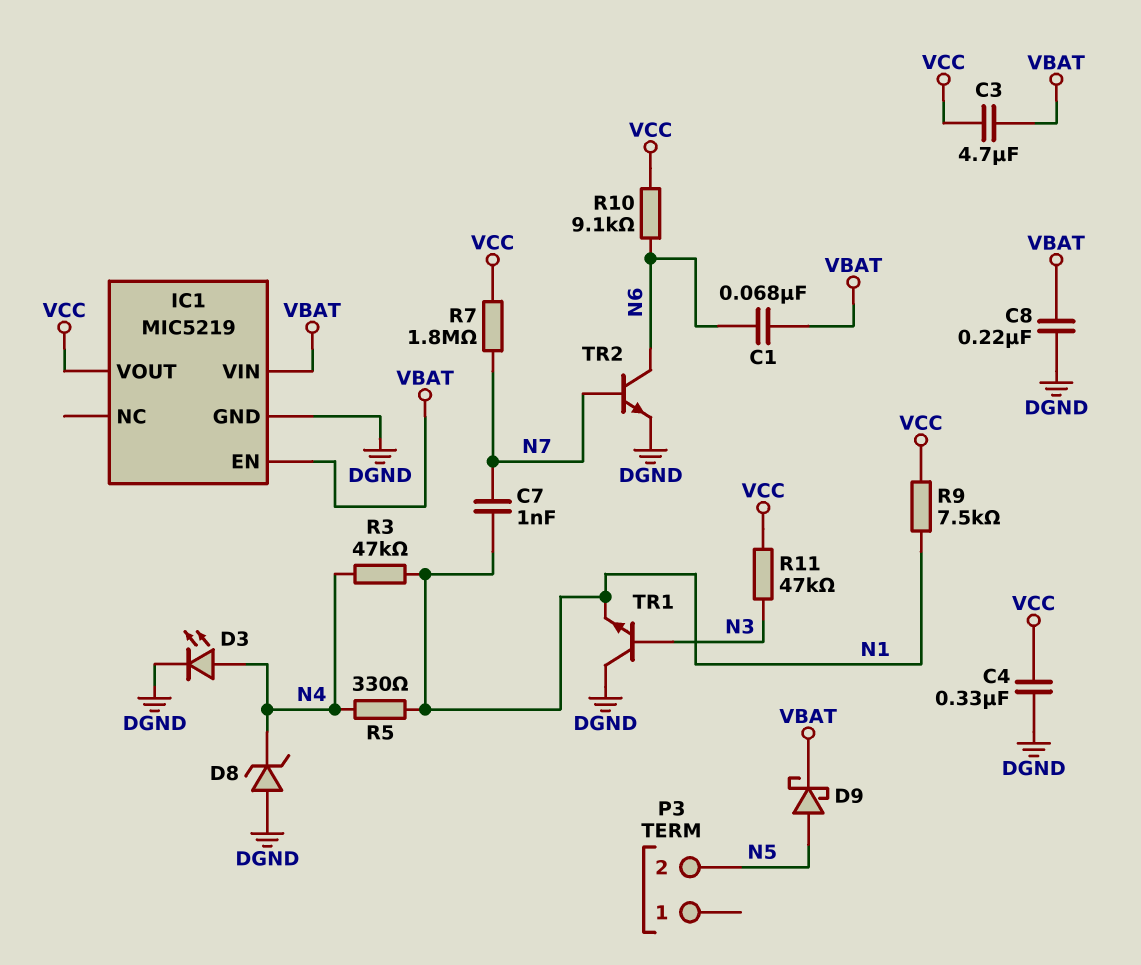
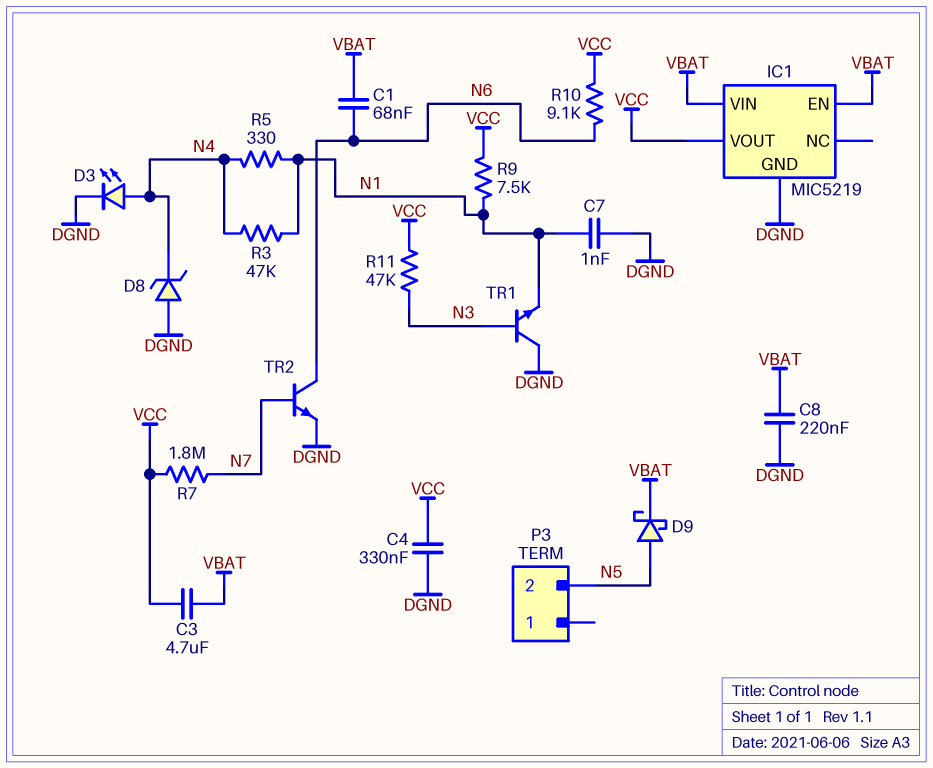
C7: 1nF (N1, N7) -> 1nF (DGND, N1)

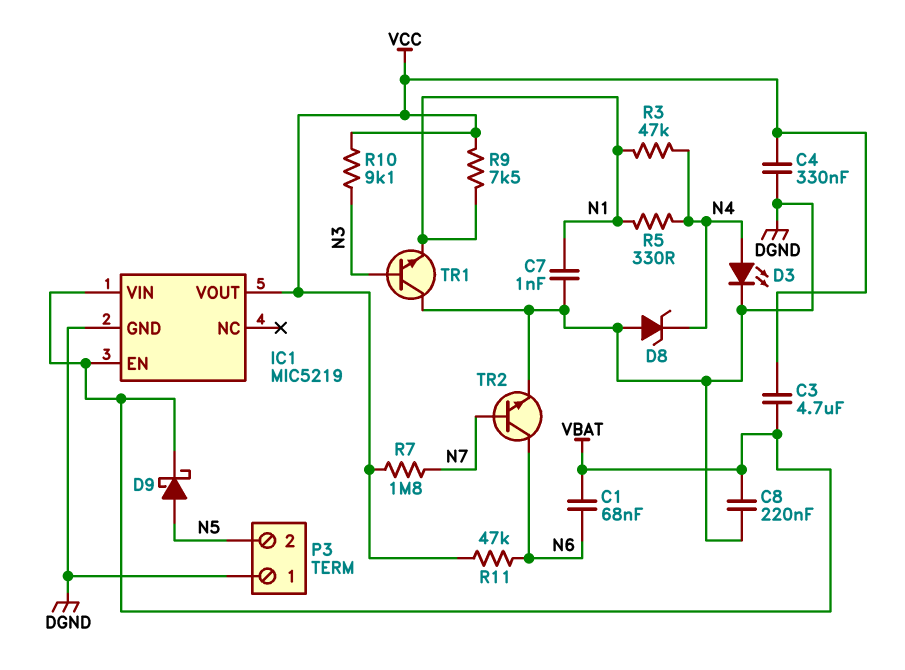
P3 pin 1: none -> DGND
R10: 9.1k (N6, VCC) -> 9.1k (N3, VCC)
R11: 47k (N3, VCC) -> 47k (N6, VCC)

